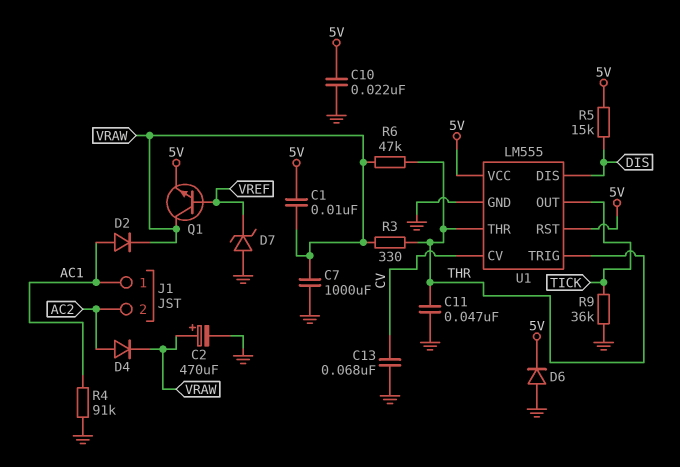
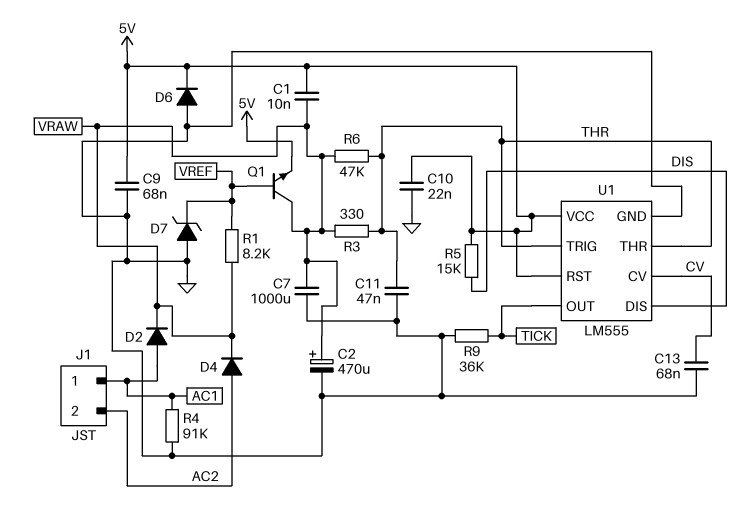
C9: none -> 68nF (5V, GND)
R1: none -> 8.2k (VRAW, VREF)

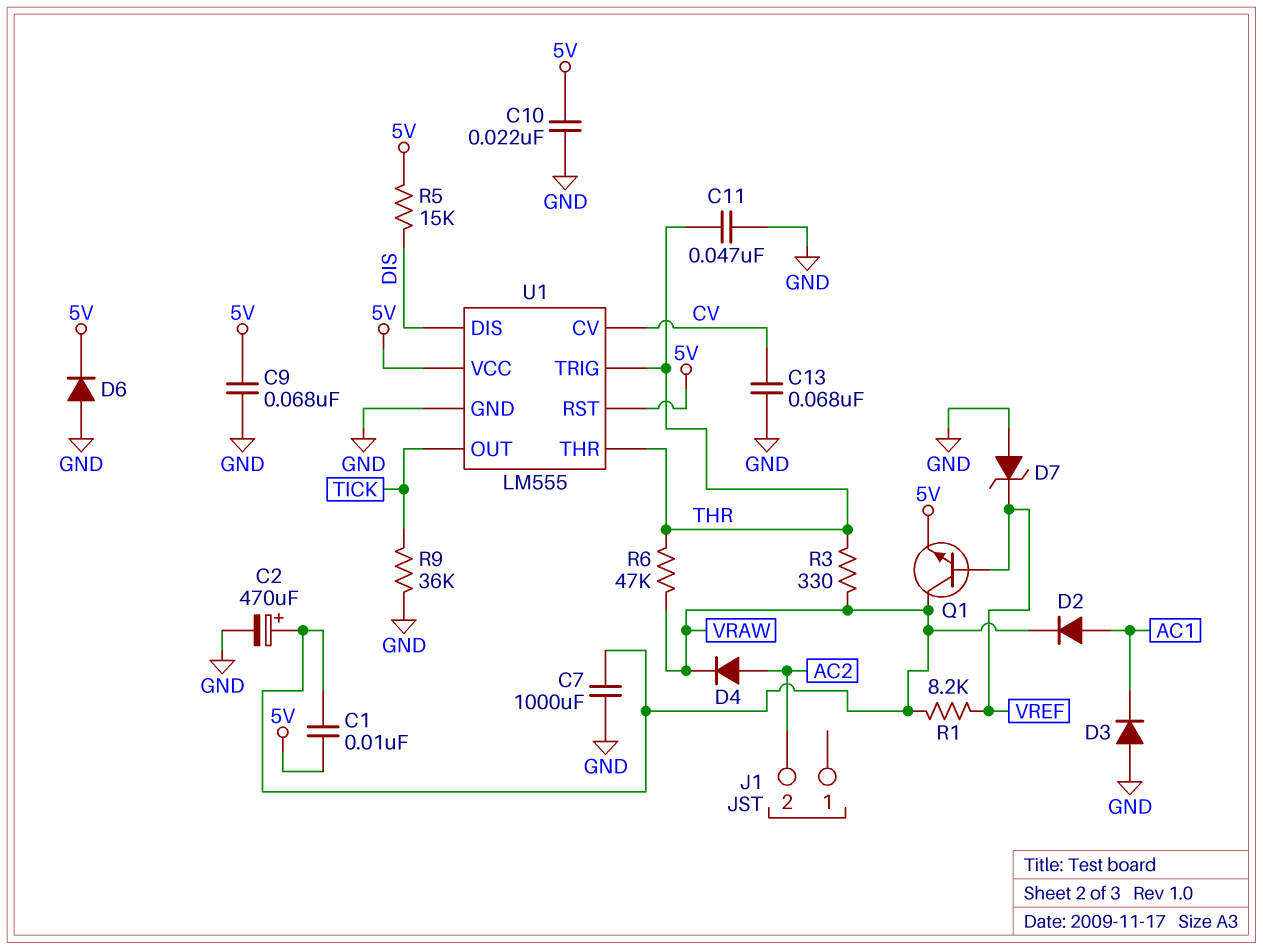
D3: none -> diode (A GND, K AC1)
J1 pin 1: AC1 -> none
R4: 91k (AC1, GND) -> none

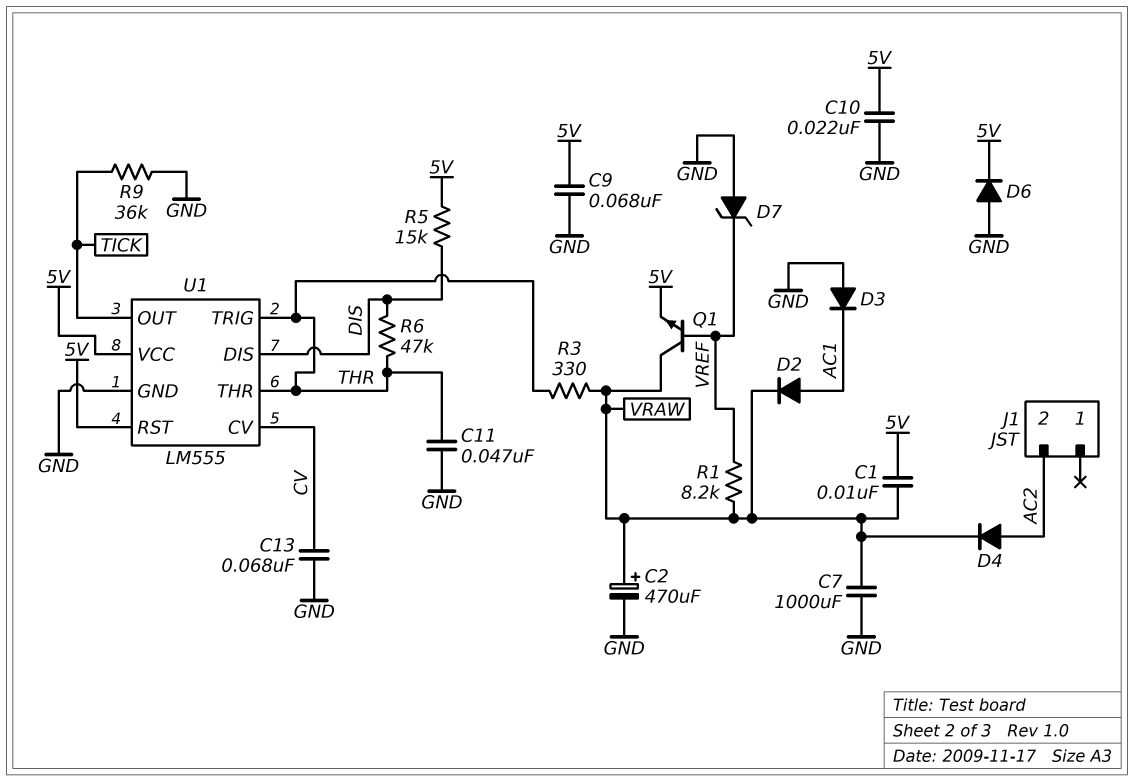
R6: 47k (THR, VRAW) -> 47k (DIS, THR)

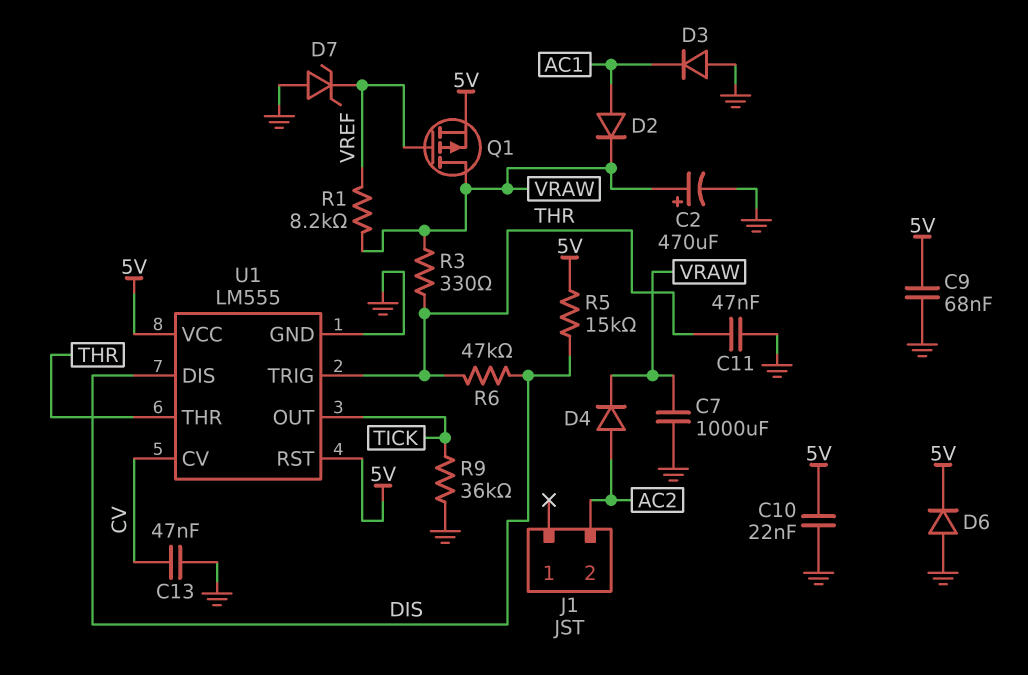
C1: 10nF (5V, VRAW) -> none
C13: 68nF (CV, GND) -> 47nF (CV, GND)
Q1: NPN (B VREF, C VRAW, E 5V) -> PMOS (G VREF, D VRAW, S 5V)

